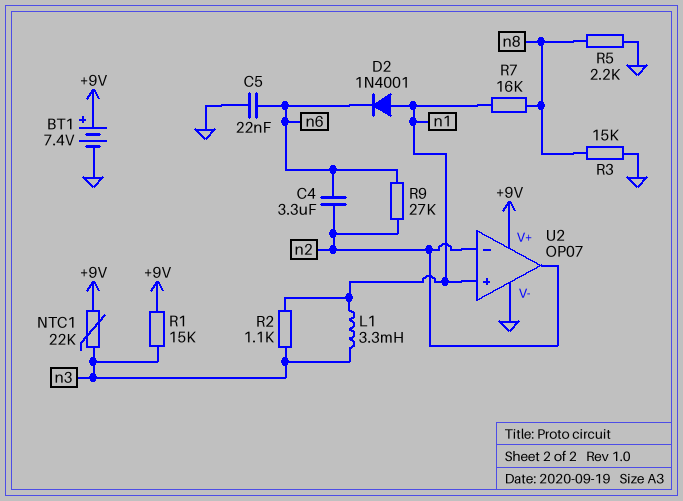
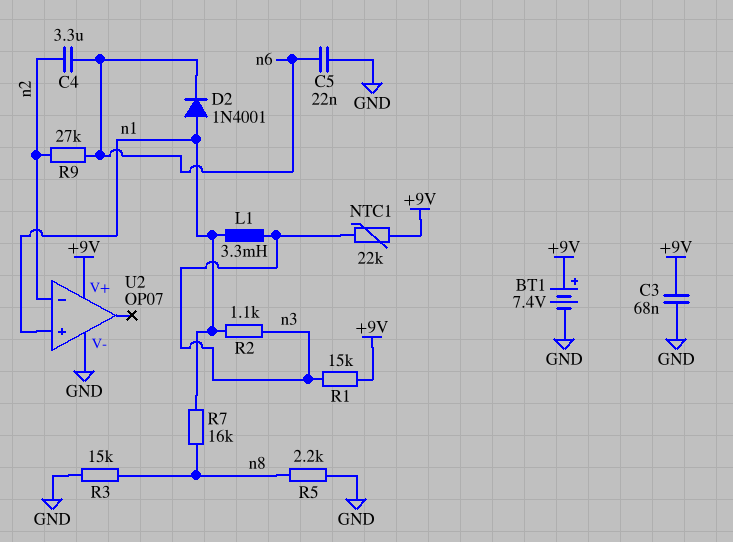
C3: none -> 68nF (+9V, GND)
U2 pin out: n2 -> none

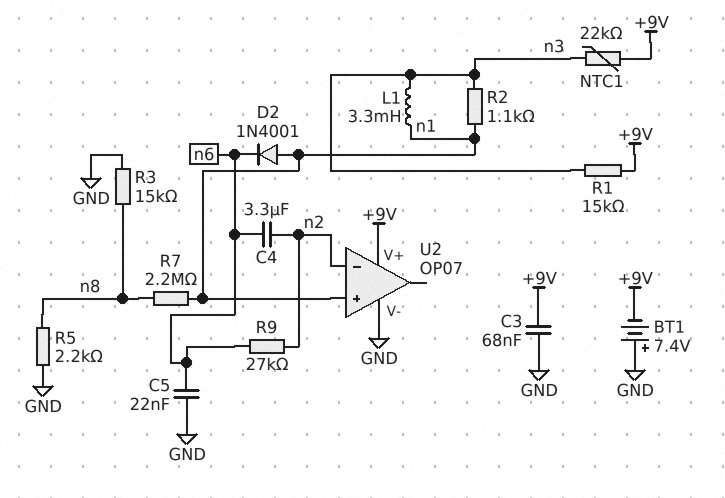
BT1: 7.4V (plus +9V, minus GND) -> 7.4V (plus GND, minus +9V)
R7: 16k (n1, n8) -> 2.2M (n1, n8)

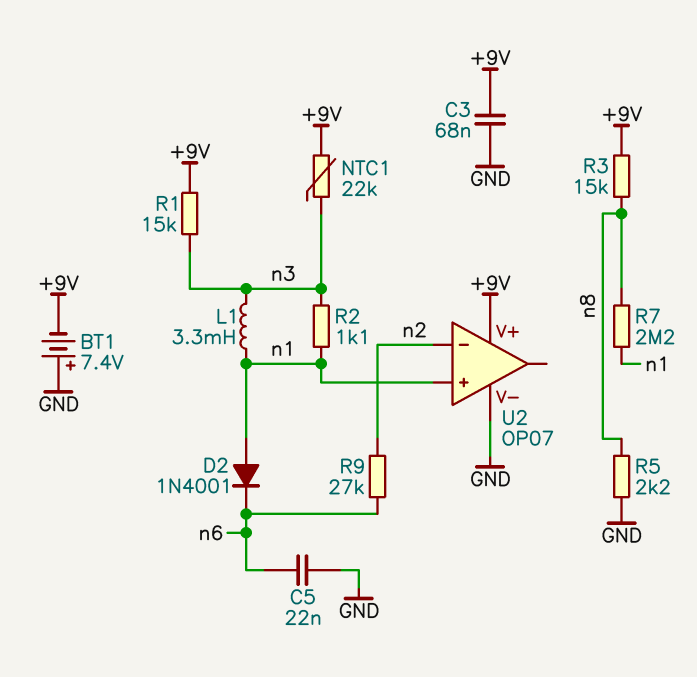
C4: 3.3uF (n2, n6) -> none
R3: 15k (GND, n8) -> 15k (+9V, n8)

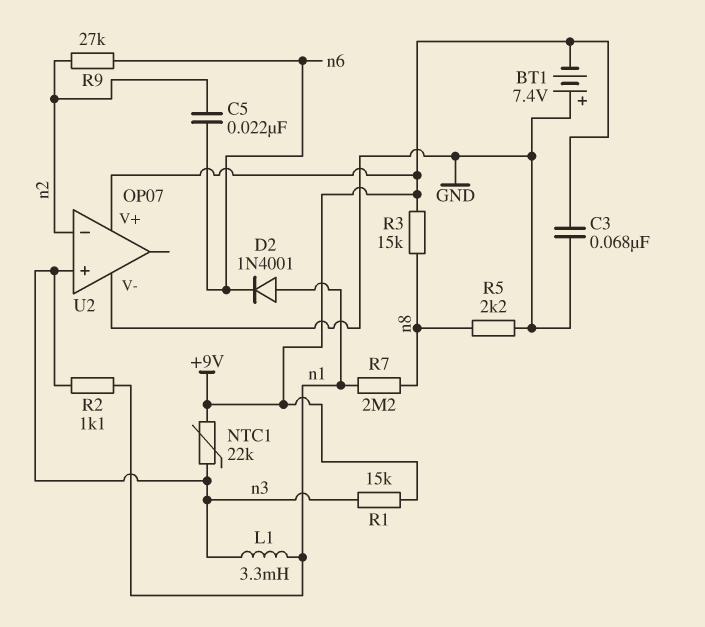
C5: 22nF (GND, n6) -> 22nF (n2, n6)
U2 pin in+: n1 -> n3

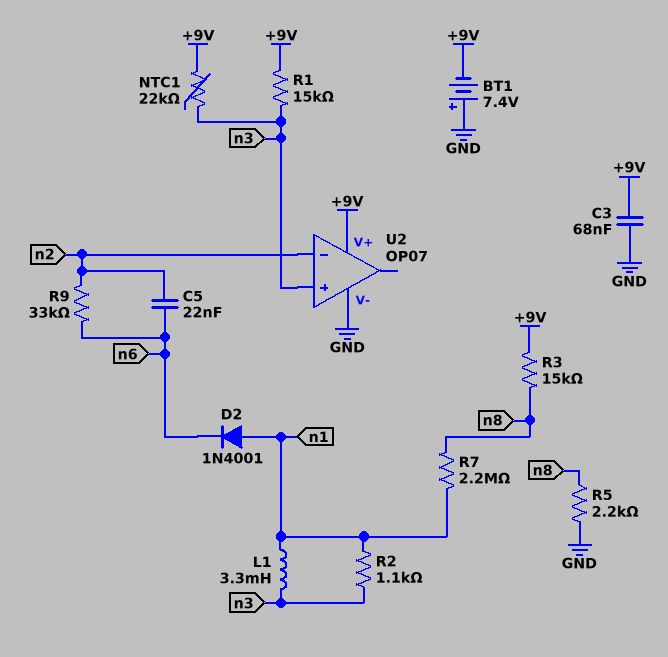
R9: 27k (n2, n6) -> 33k (n2, n6)

